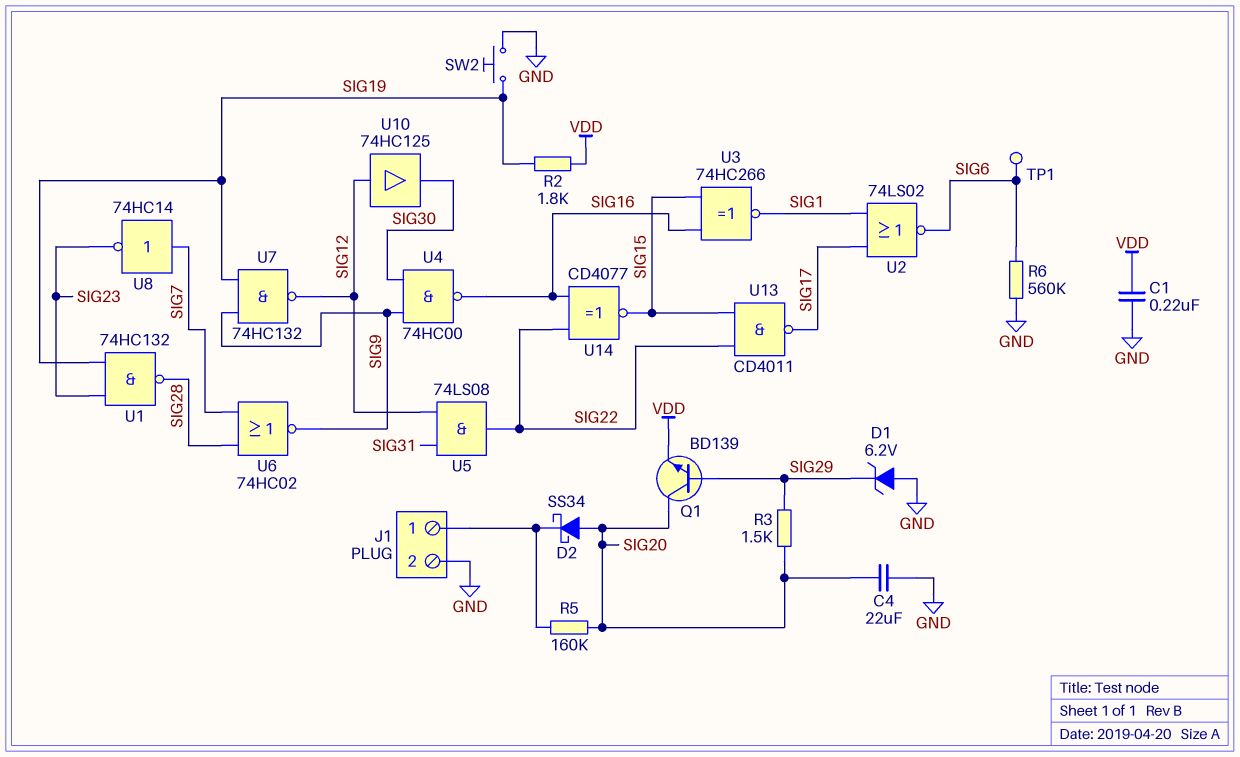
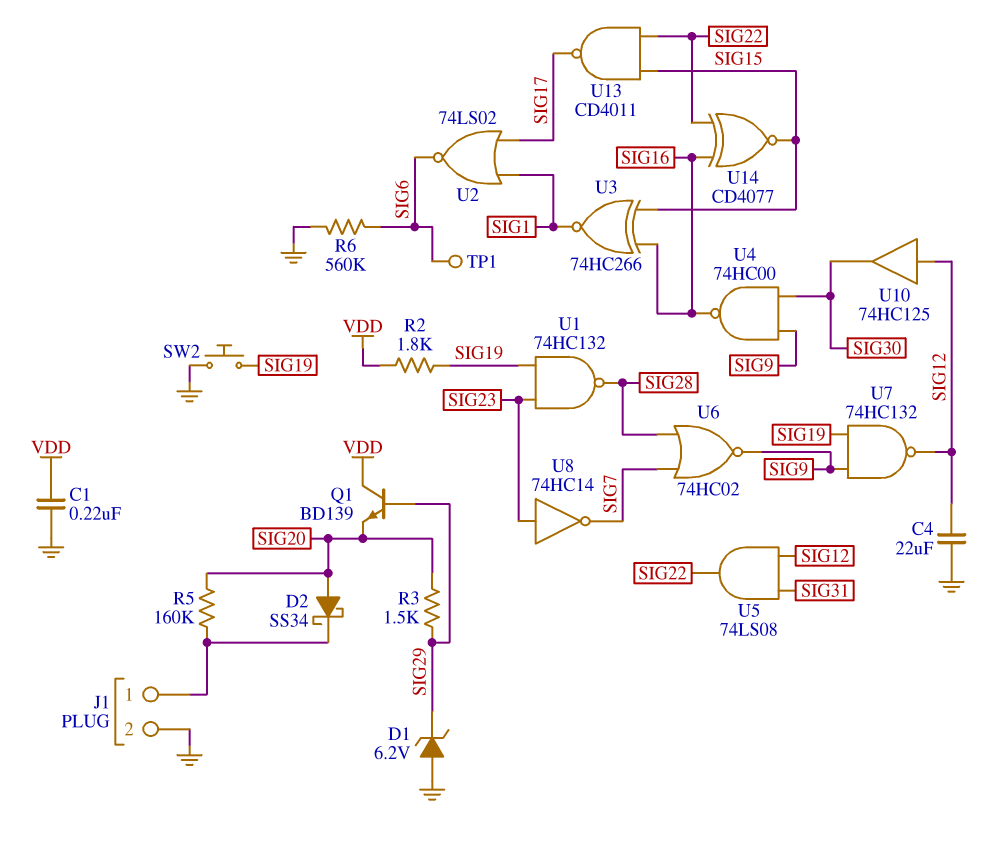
C4: 22uF (GND, SIG20) -> 22uF (GND, SIG12)
Q1: NPN BD139 (B SIG29, C SIG20, E VDD) -> NPN BD139 (B SIG29, C VDD, E SIG20)
U8: NOT 74HC14 (in SIG7, out SIG23) -> NOT 74HC14 (in SIG23, out SIG7)

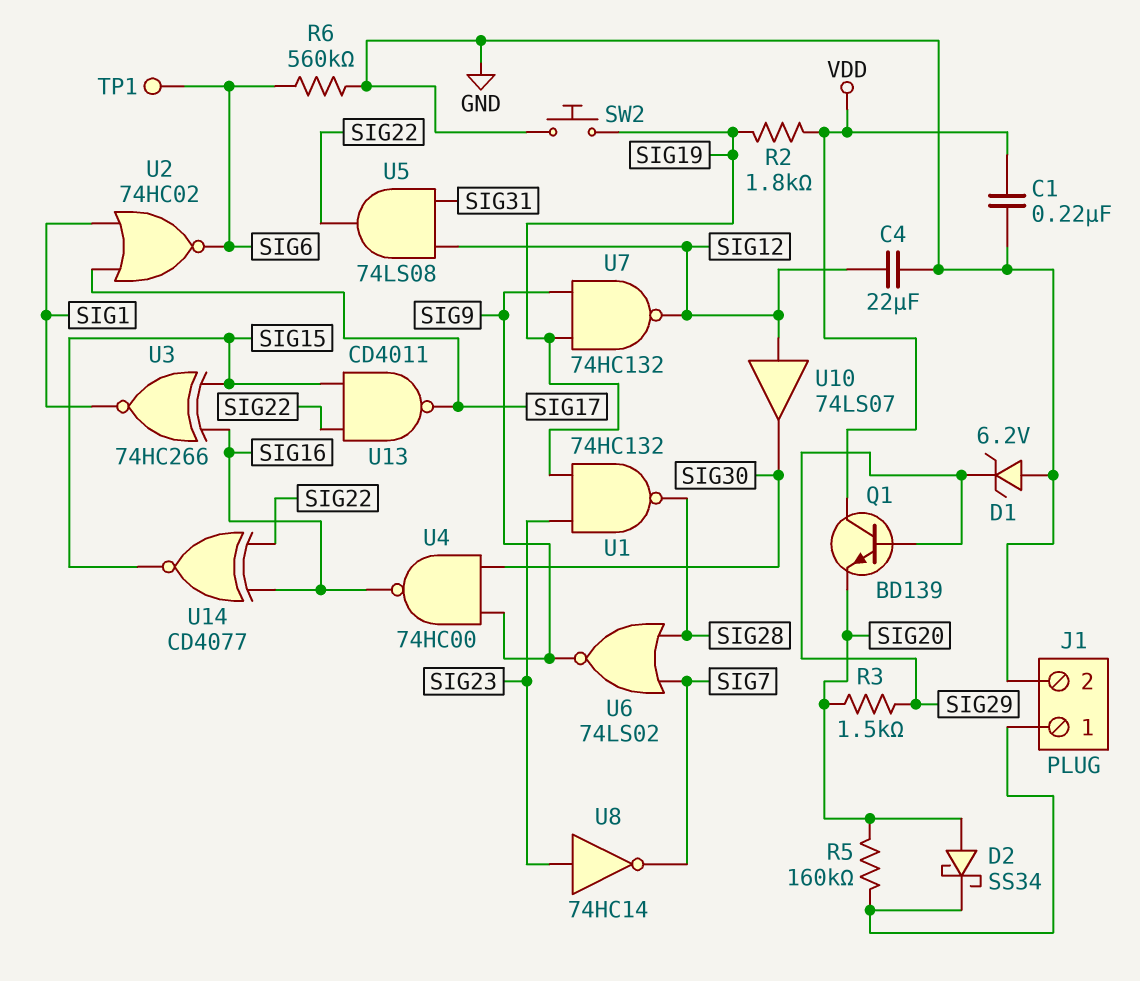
U2: NOR 74LS02 (in SIG1, in SIG17, out SIG6) -> NOR 74HC02 (in SIG1, in SIG17, out SIG6)
U6: NOR 74HC02 (in SIG7, in SIG28, out SIG9) -> NOR 74LS02 (in SIG7, in SIG28, out SIG9)
U10: buffer 74HC125 (in SIG12, out SIG30) -> buffer 74LS07 (in SIG12, out SIG30)

